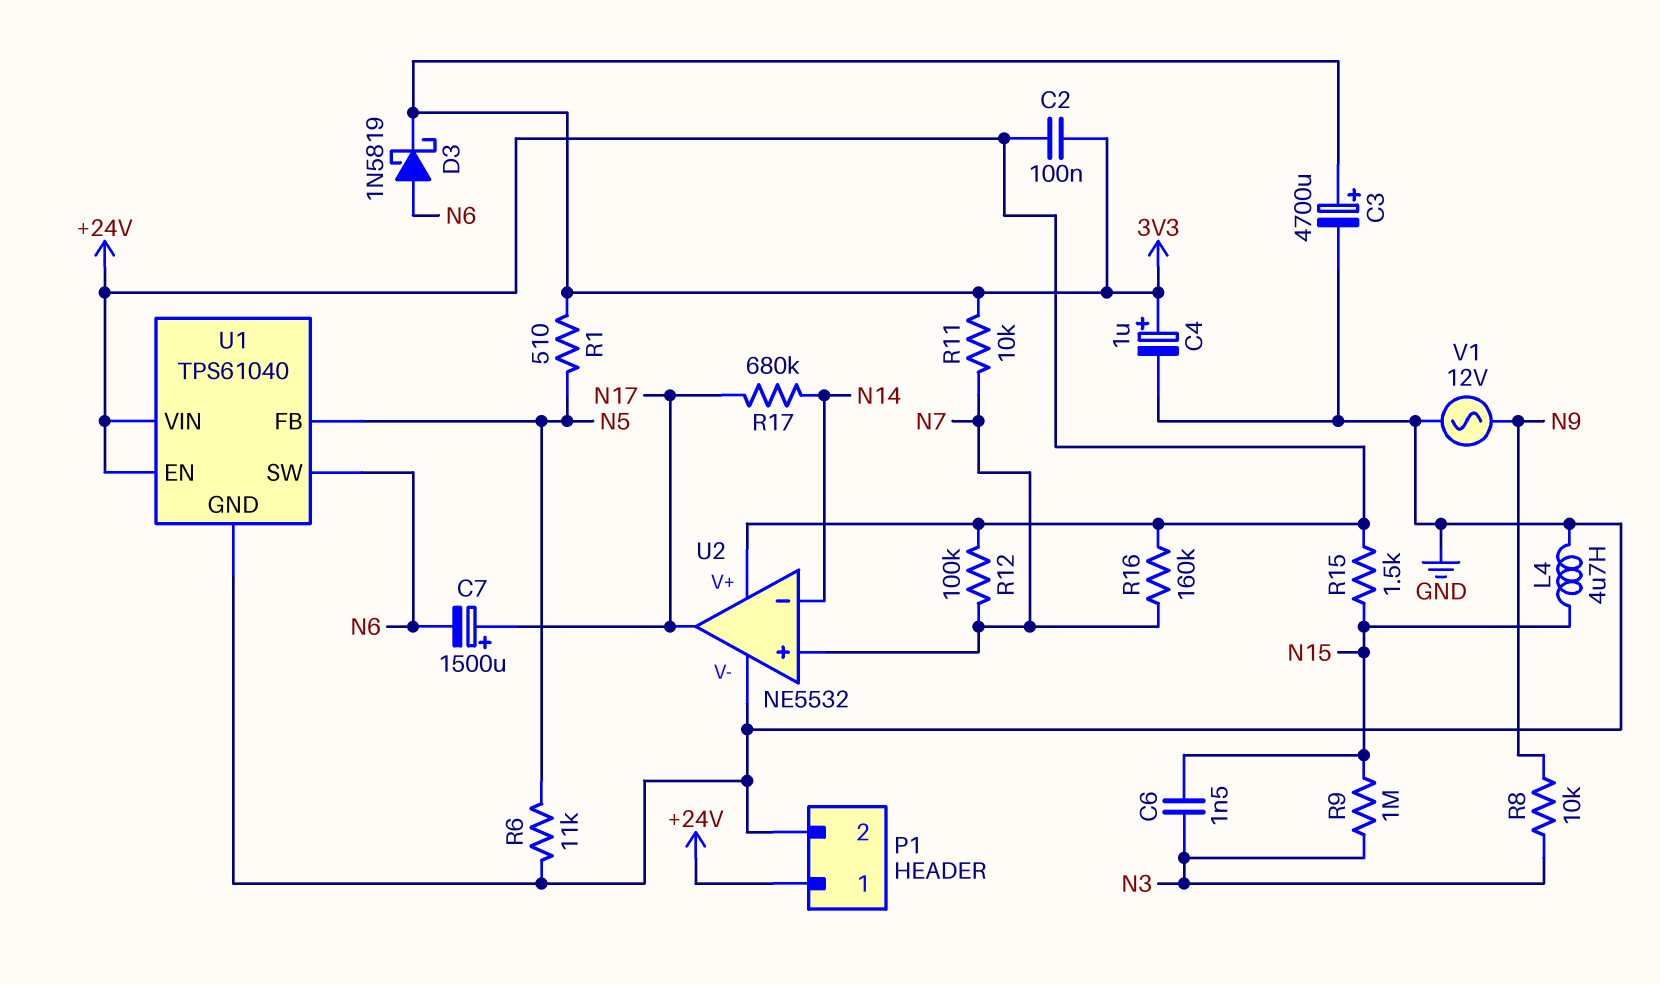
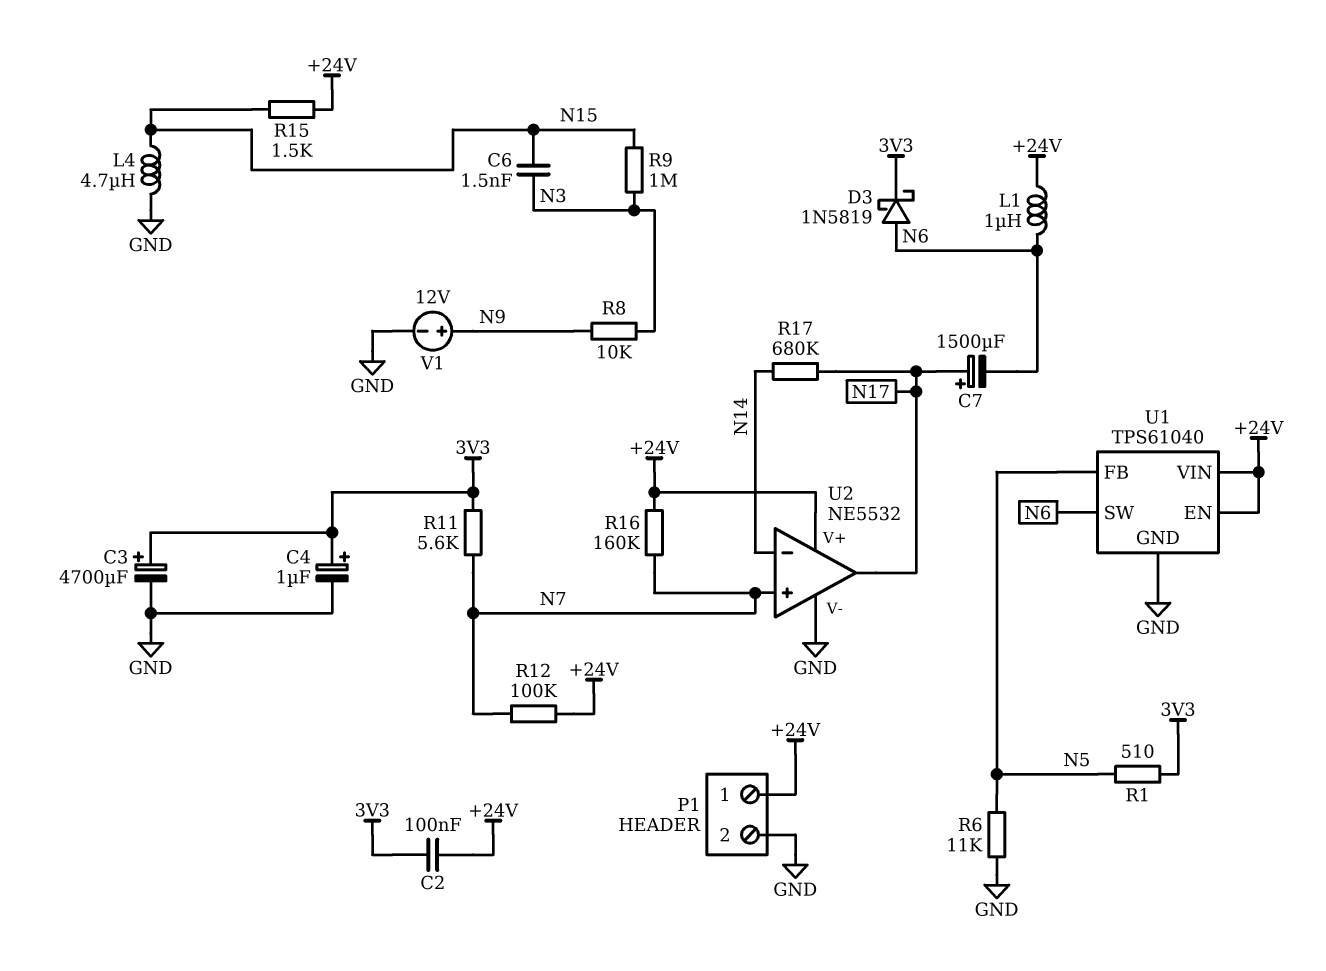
L1: none -> 1uH (+24V, N6)
R11: 10k (3V3, N7) -> 5.6k (3V3, N7)
V1: AC 12V (GND, N9) -> 12V (plus N9, minus GND)

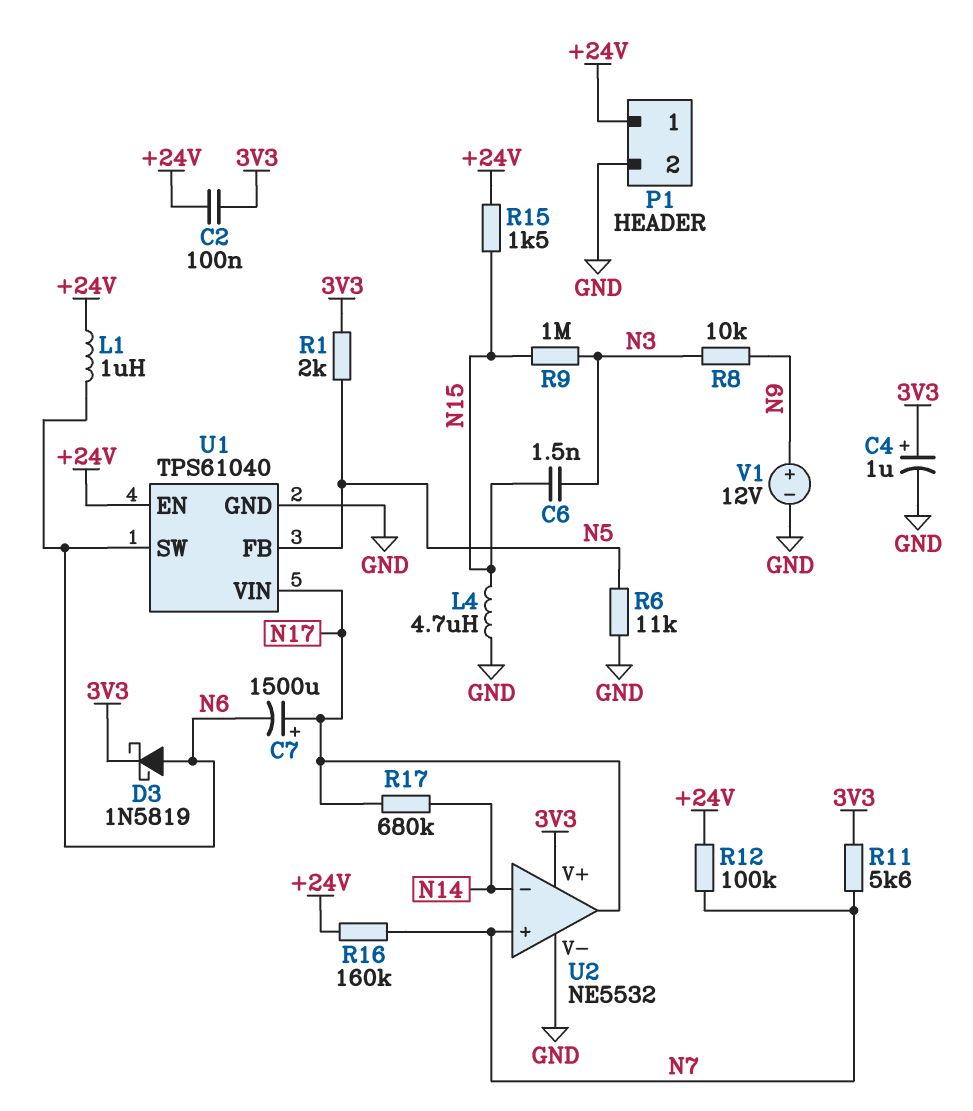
C3: 4700uF (plus 3V3, minus GND) -> none
R1: 510 (3V3, N5) -> 2k (3V3, N5)
U1 pin VIN: +24V -> N17
U2 pin V+: +24V -> 3V3

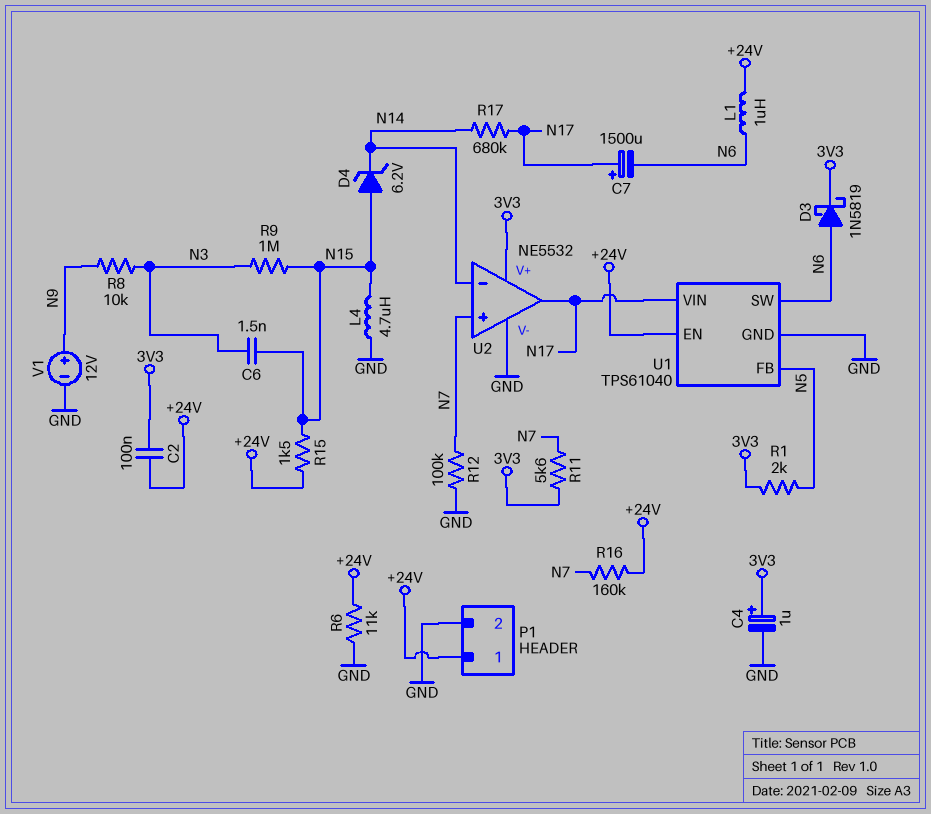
D4: none -> zener 6.2V (A N15, K N14)
R6: 11k (GND, N5) -> 11k (+24V, GND)
R12: 100k (+24V, N7) -> 100k (GND, N7)

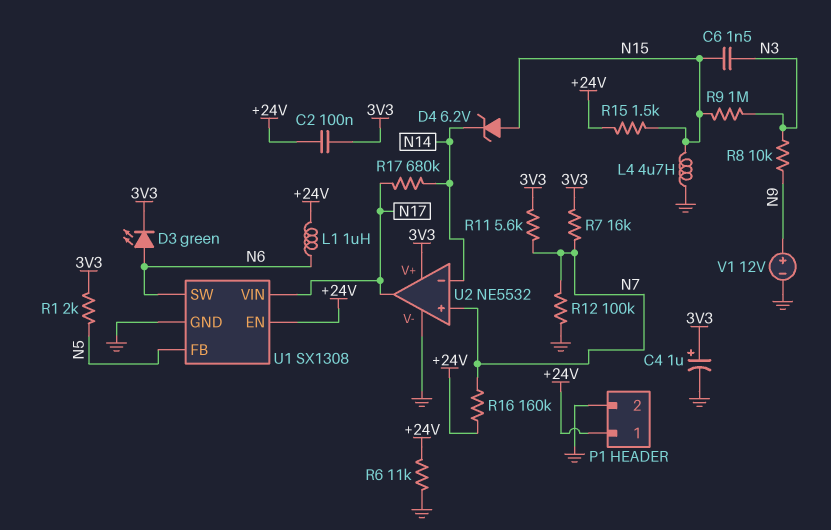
C7: 1500uF (plus N17, minus N6) -> none
D3: schottky 1N5819 (A N6, K 3V3) -> LED green (A N6, K 3V3)
R7: none -> 16k (3V3, N7)
U1: TPS61040 -> SX1308

